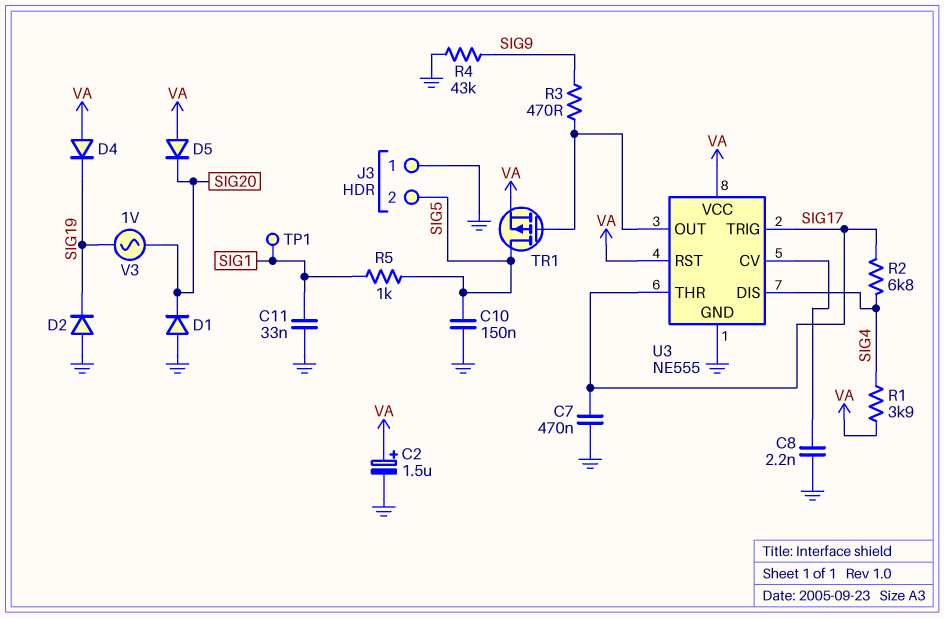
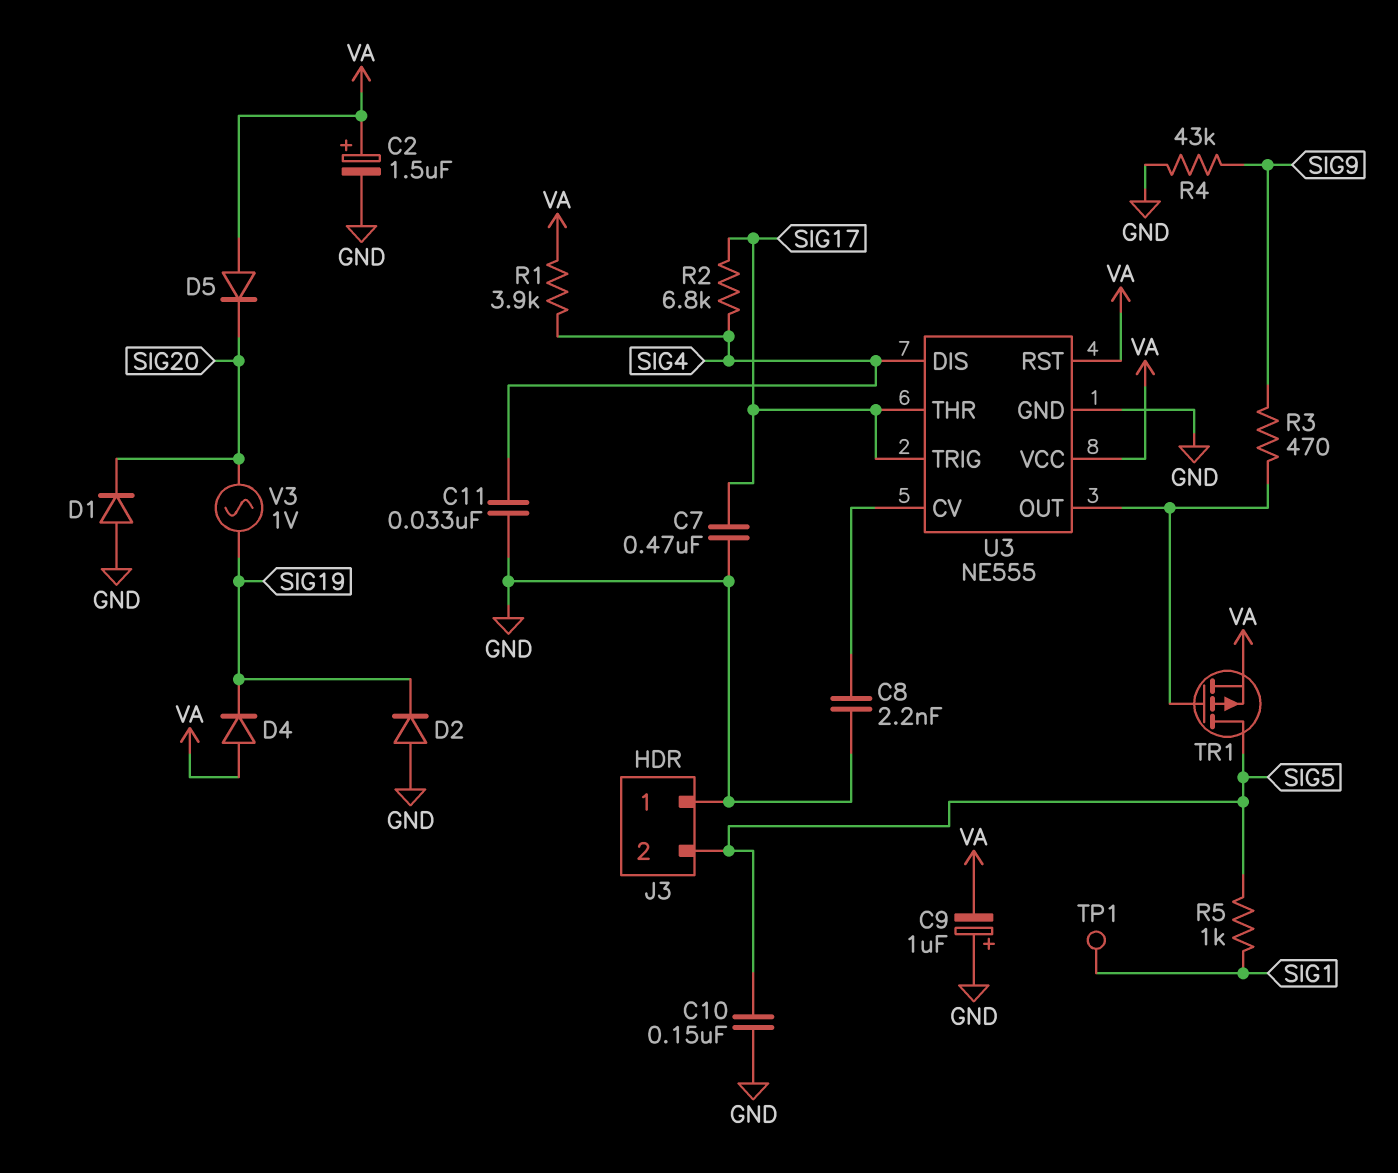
C9: none -> 1uF (plus GND, minus VA)
C11: 33nF (GND, SIG1) -> 33nF (GND, SIG4)

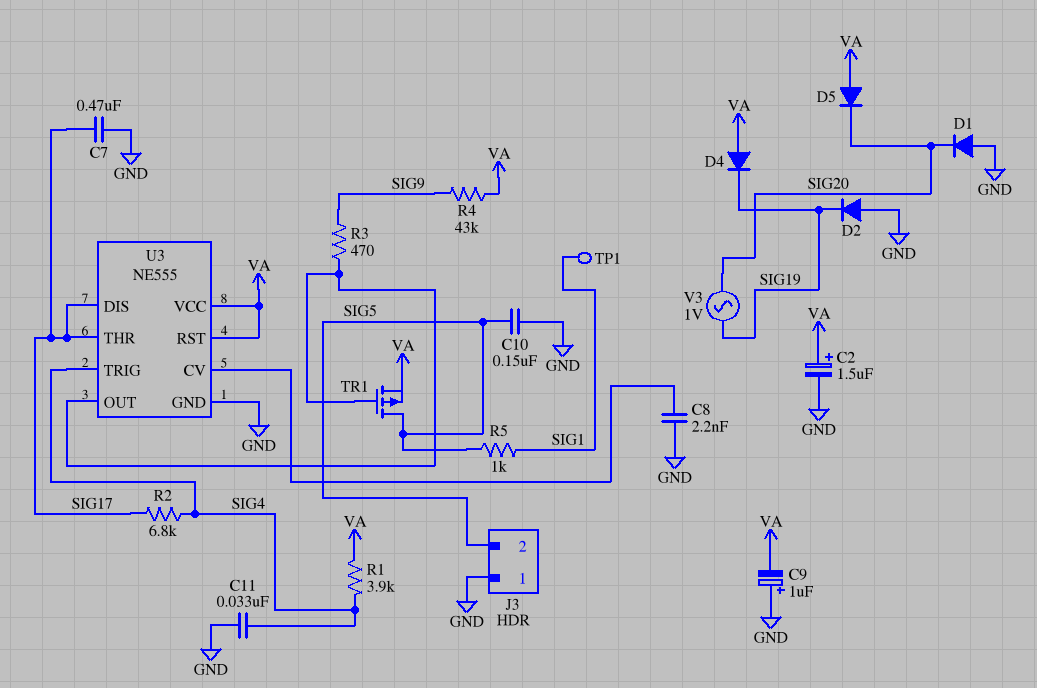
R4: 43k (GND, SIG9) -> 43k (SIG9, VA)
U3 pin DIS: SIG4 -> SIG17
U3 pin TRIG: SIG17 -> SIG4

